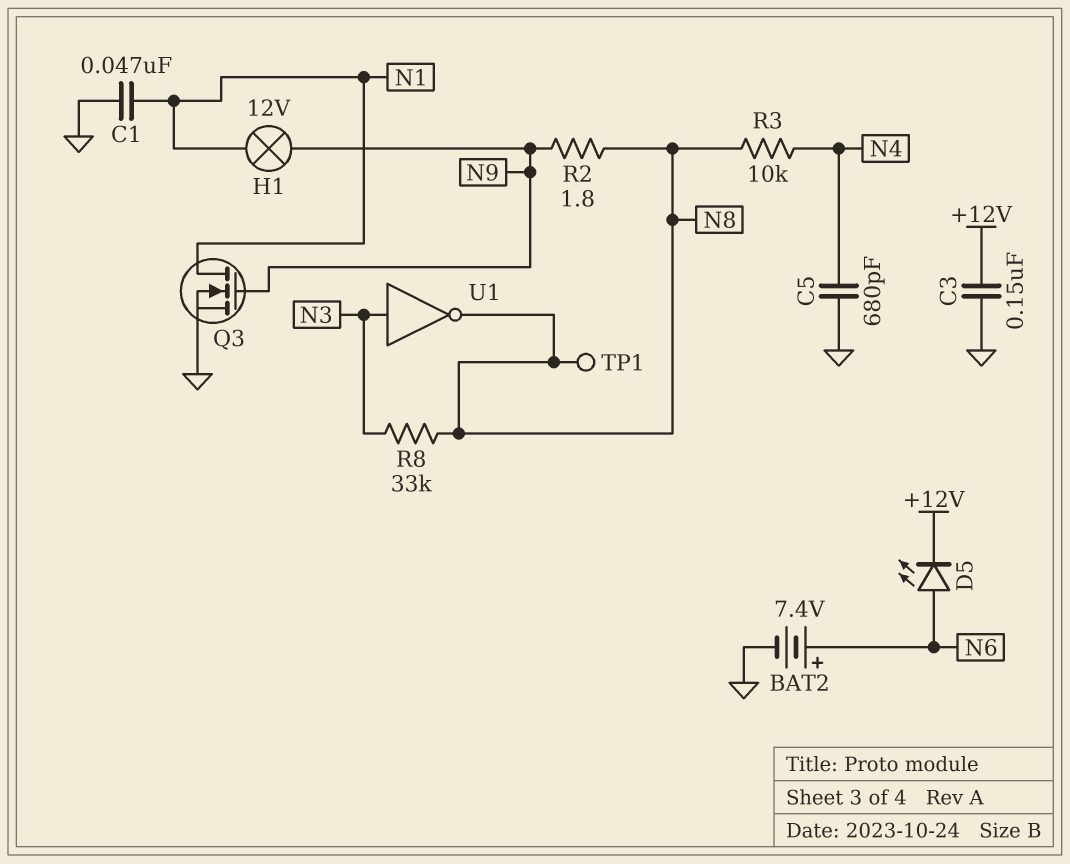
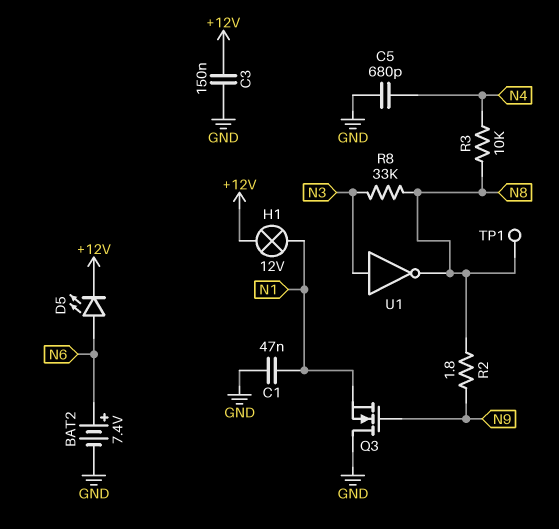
H1: lamp 12V (N1, N9) -> lamp 12V (+12V, N1)
Q3: NMOS (G N9, D N1, S GND) -> NMOS (G N9, D GND, S N1)

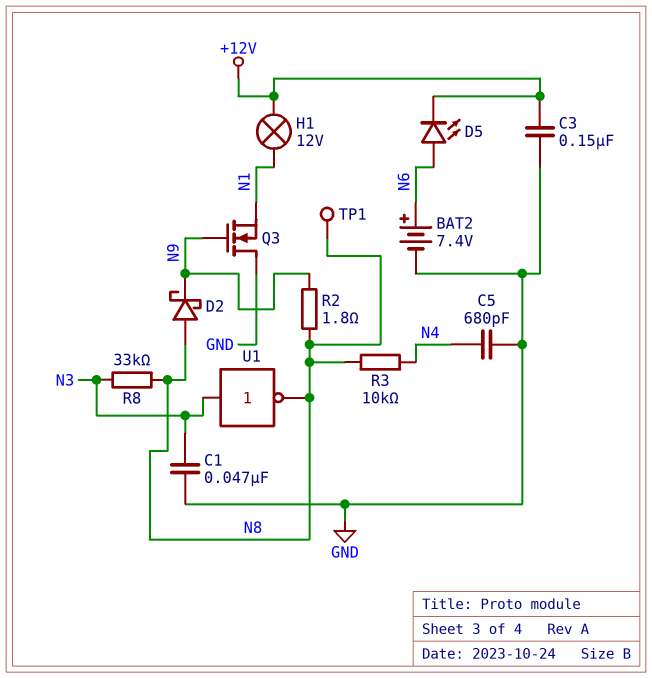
C1: 47nF (GND, N1) -> 47nF (GND, N3)
D2: none -> schottky (A N8, K N9)

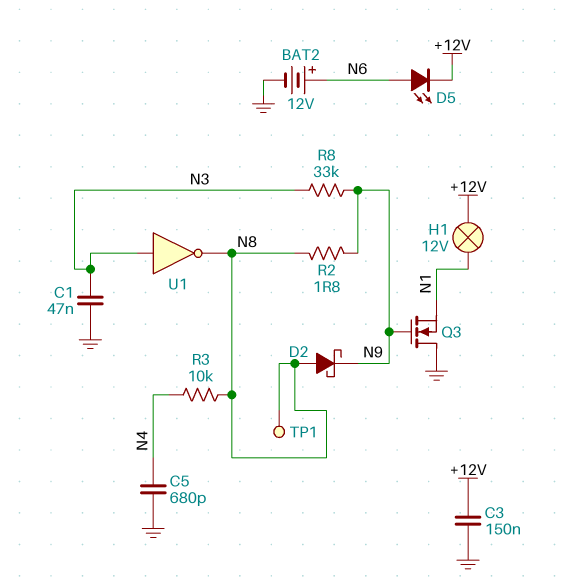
BAT2: 7.4V (plus N6, minus GND) -> 12V (plus N6, minus GND)
R8: 33k (N3, N8) -> 33k (N3, N9)

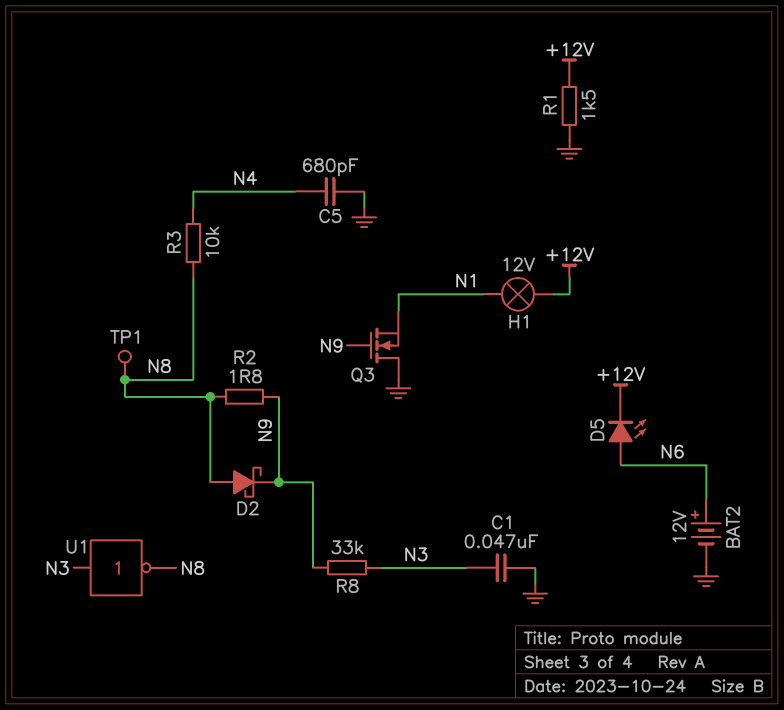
C3: 150nF (+12V, GND) -> none
R1: none -> 1.5k (+12V, GND)

